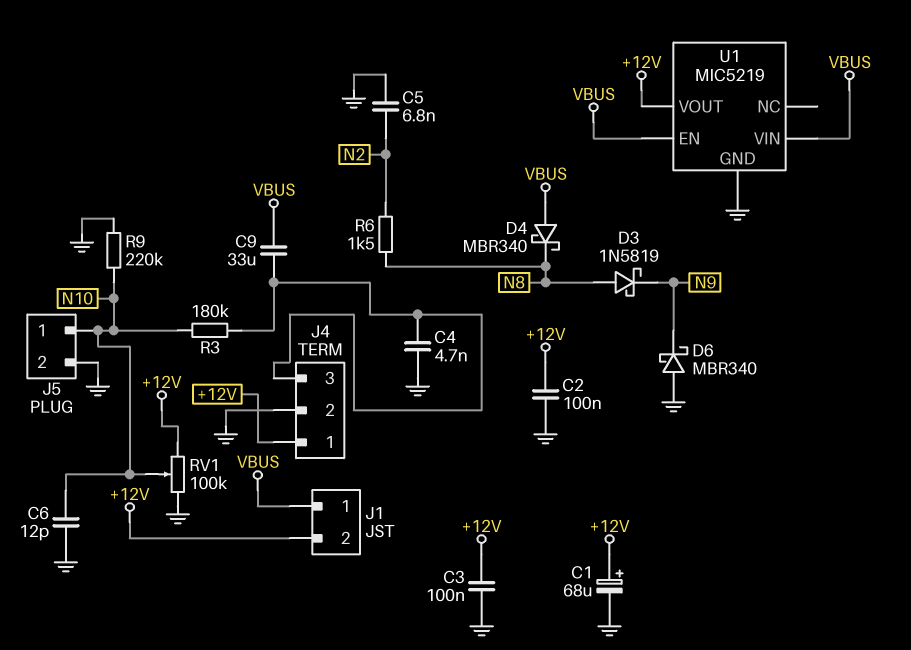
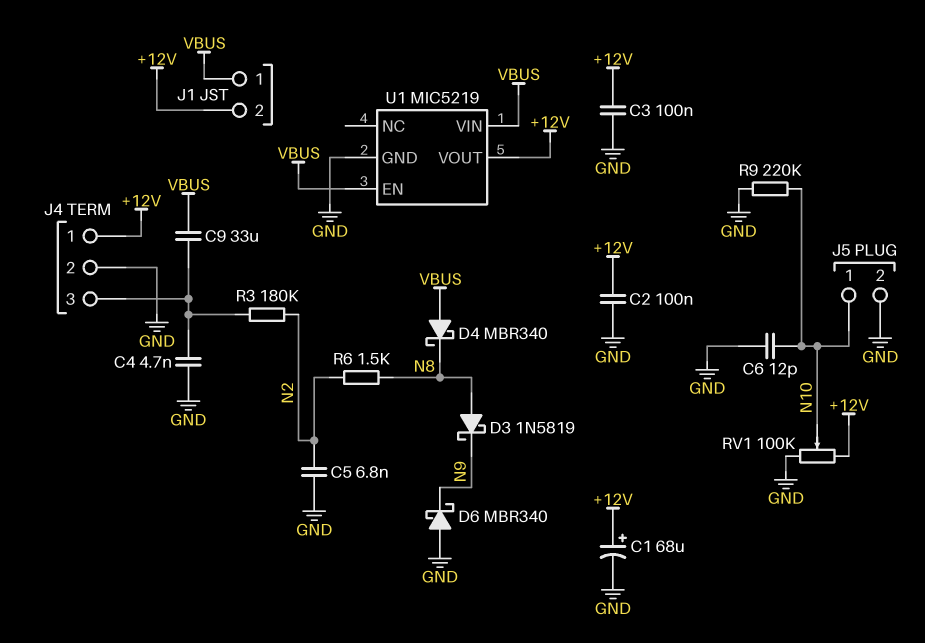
R3: 180k (J4/3, N10) -> 180k (J4/3, N2)

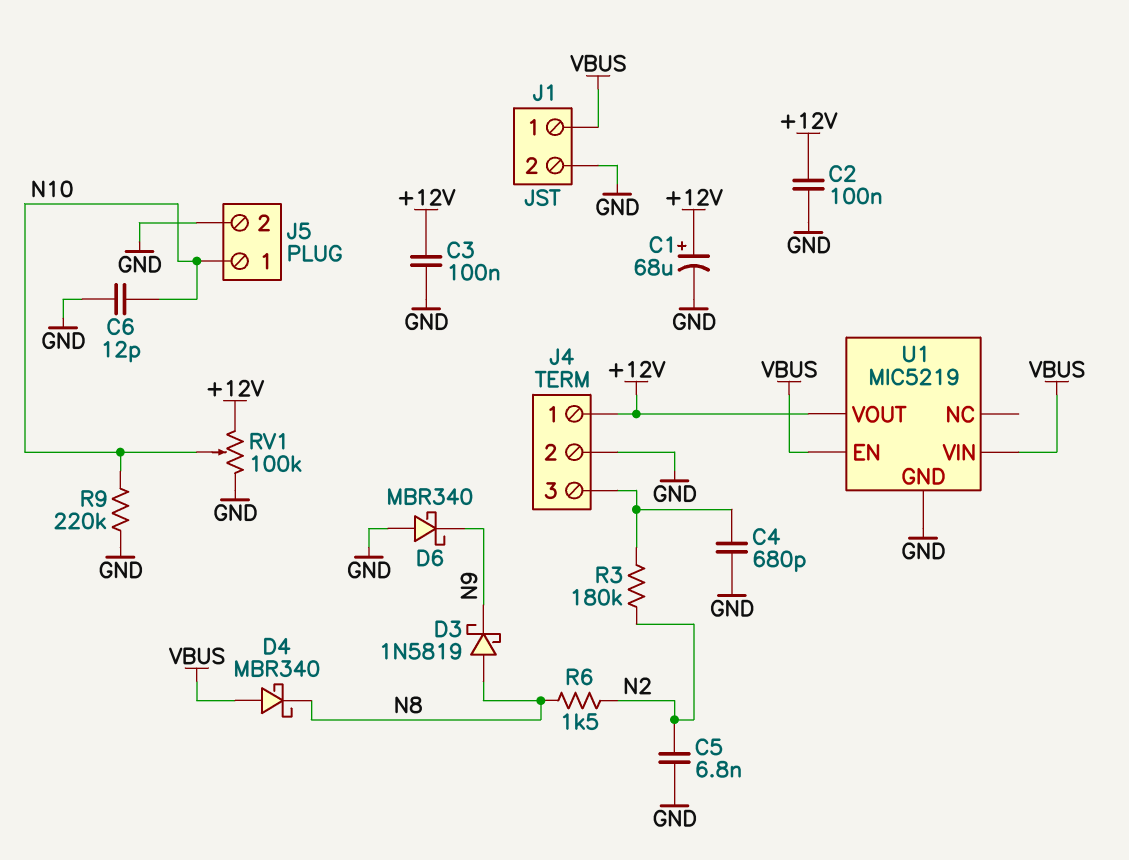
C4: 4.7nF (GND, J4/3) -> 680pF (GND, J4/3)
C9: 33uF (J4/3, VBUS) -> none
J1 pin 2: +12V -> GND

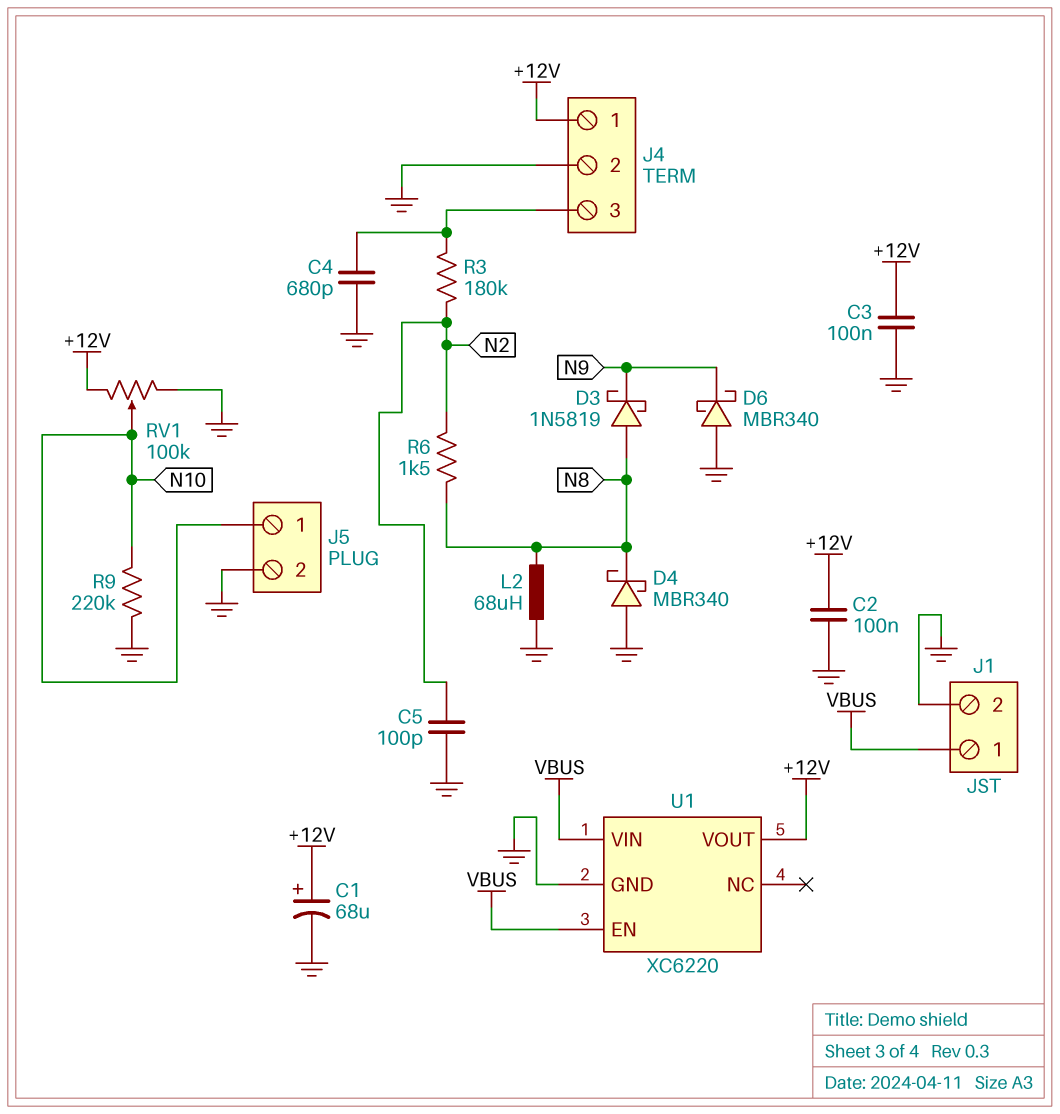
C5: 6.8nF (GND, N2) -> 100pF (GND, N2)
C6: 12pF (GND, N10) -> none
D4: schottky MBR340 (A VBUS, K N8) -> schottky MBR340 (A GND, K N8)
L2: none -> 68uH (GND, N8)
U1: MIC5219 -> XC6220

